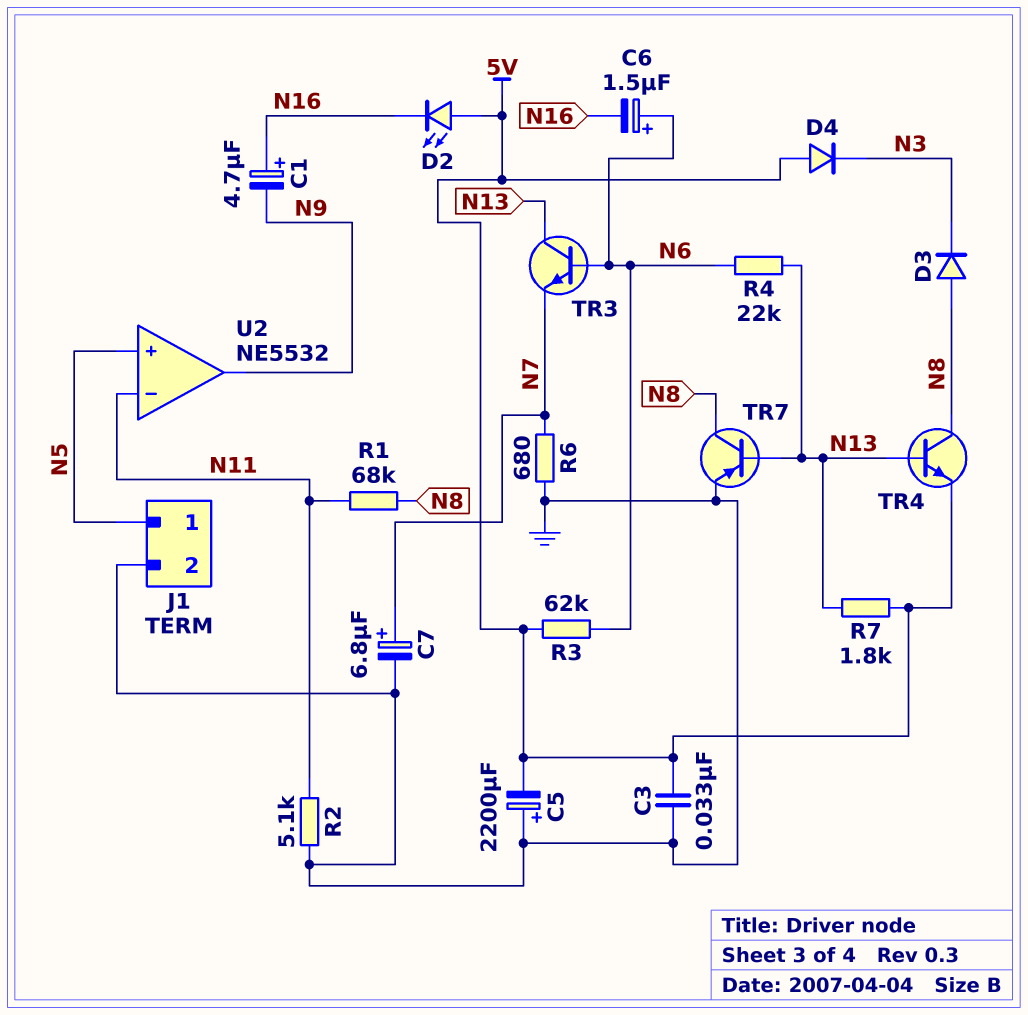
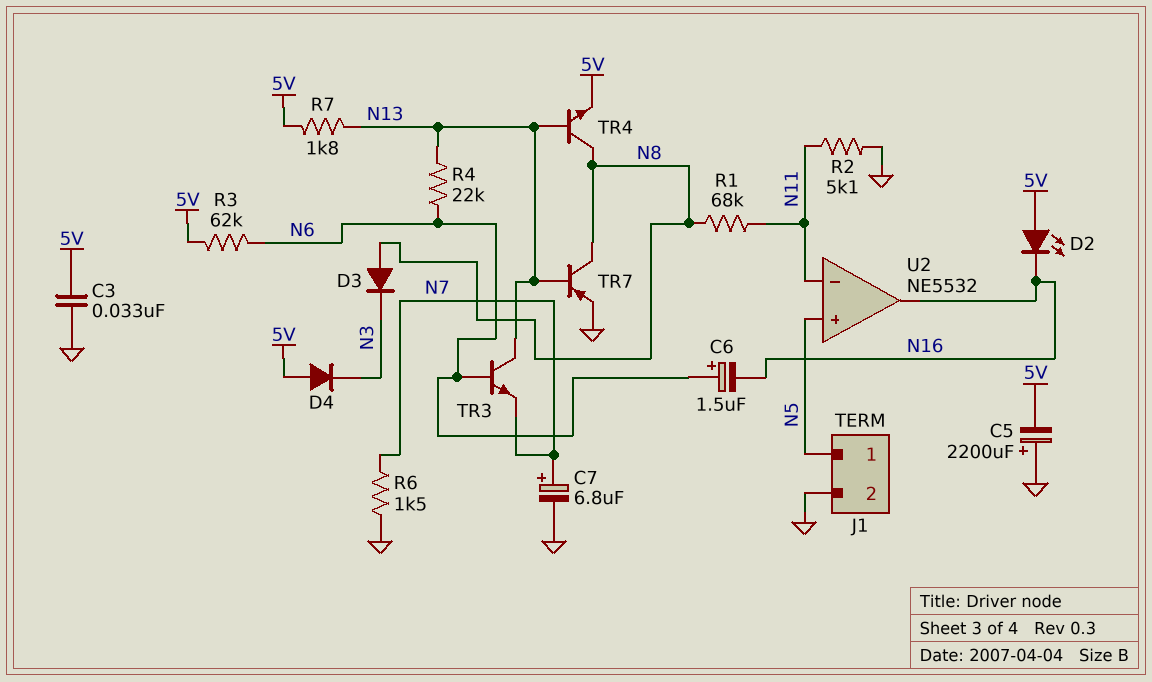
C1: 4.7uF (plus N16, minus N9) -> none
R6: 680 (GND, N7) -> 1.5k (GND, N7)
U2 pin out: N9 -> N16

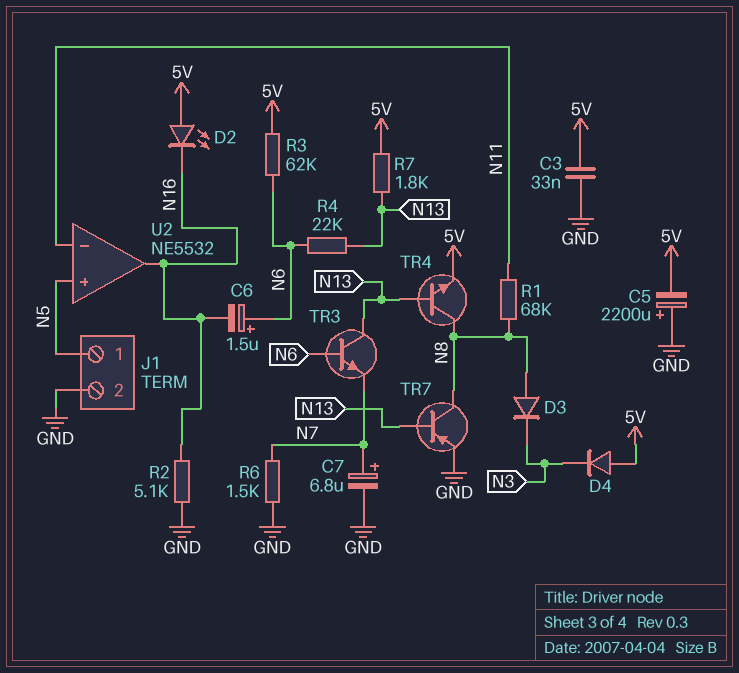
R2: 5.1k (GND, N11) -> 5.1k (GND, N16)

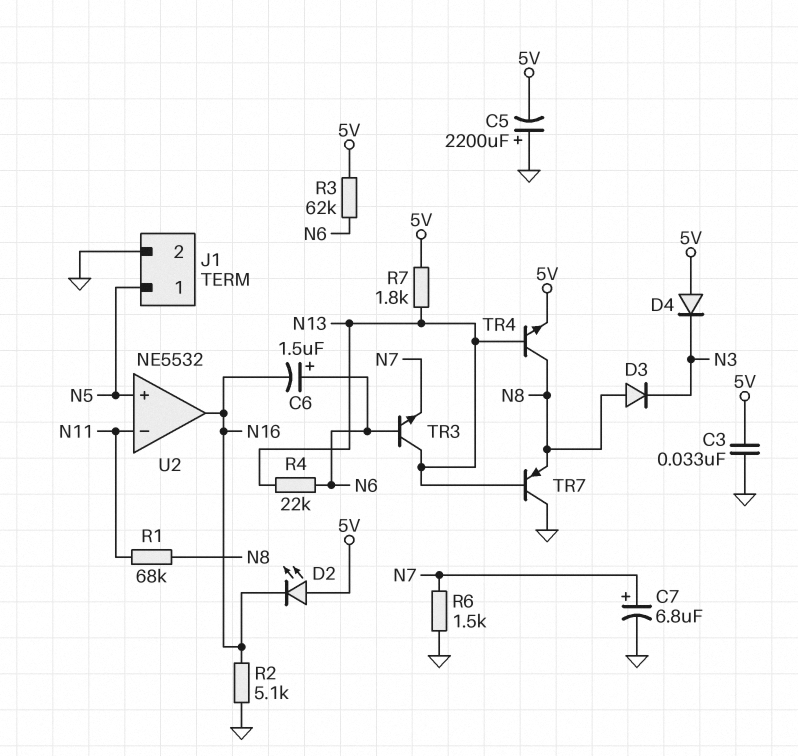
TR7: PNP (B N13, C N8, E GND) -> PNP (B N13, C GND, E N8)

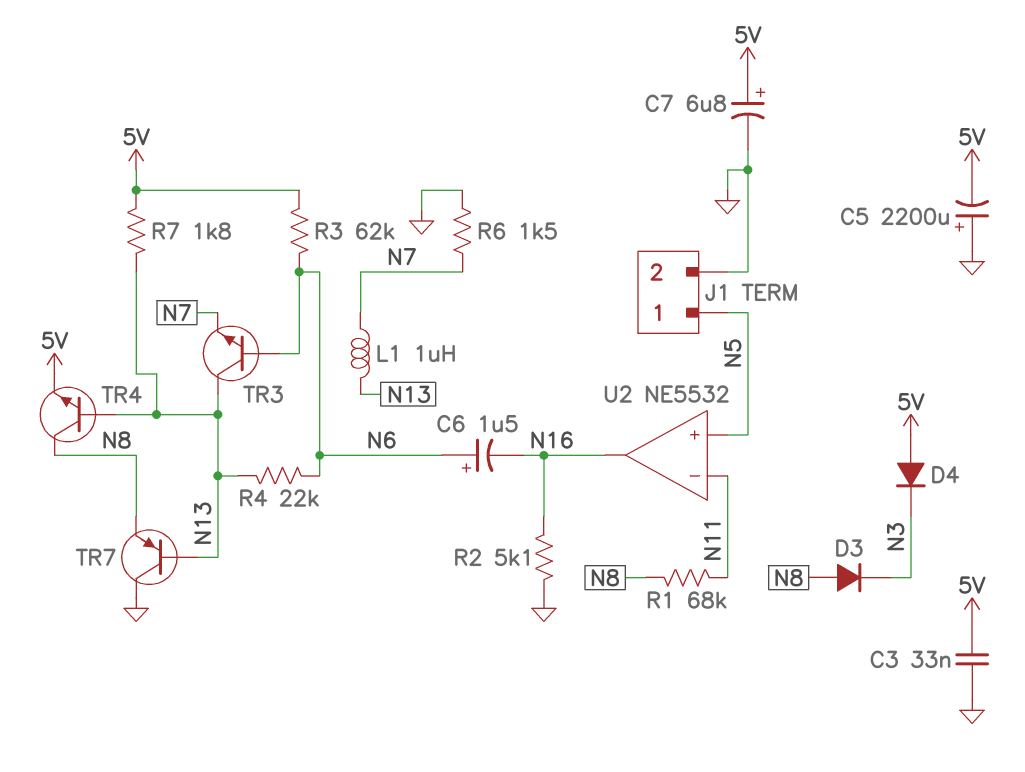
C7: 6.8uF (plus N7, minus GND) -> 6.8uF (plus 5V, minus GND)
D2: LED (A 5V, K N16) -> none
L1: none -> 1uH (N7, N13)

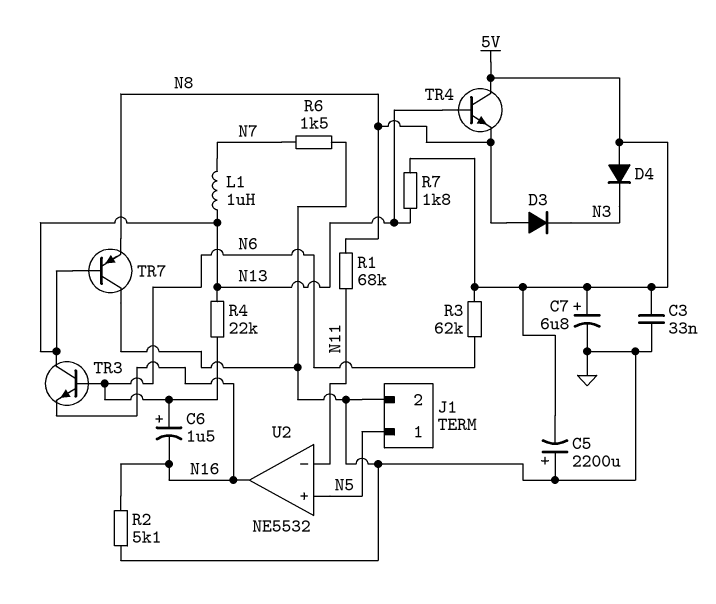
TR3: NPN (B N6, C N13, E N7) -> NPN (B N6, C N13, E N16)
TR4: NPN (B N13, C N8, E 5V) -> NPN (B N13, C 5V, E N8)

